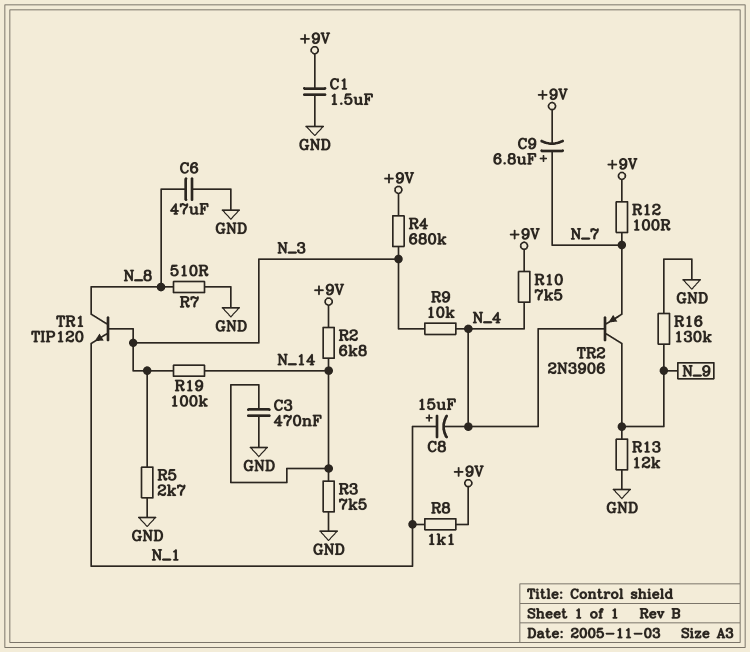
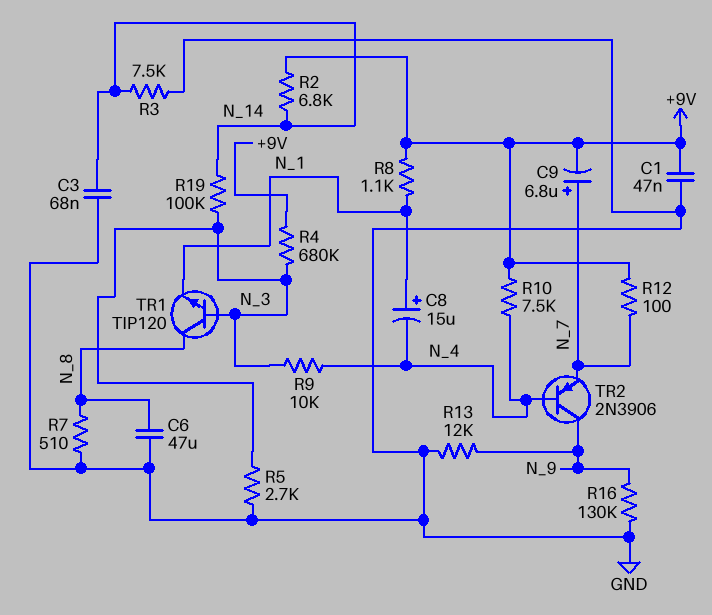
C1: 1.5uF (+9V, GND) -> 47nF (+9V, GND)
C3: 470nF (GND, N_14) -> 68nF (GND, N_14)

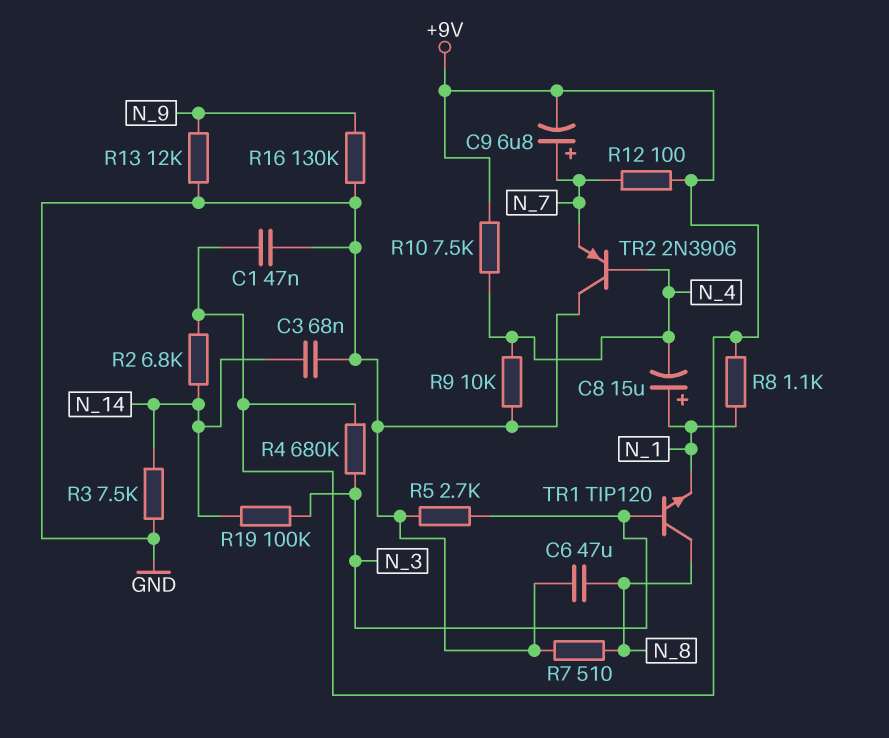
R9: 10k (N_3, N_4) -> 10k (GND, N_4)
TR2: PNP 2N3906 (B N_4, C N_9, E N_7) -> PNP 2N3906 (B N_4, C GND, E N_7)

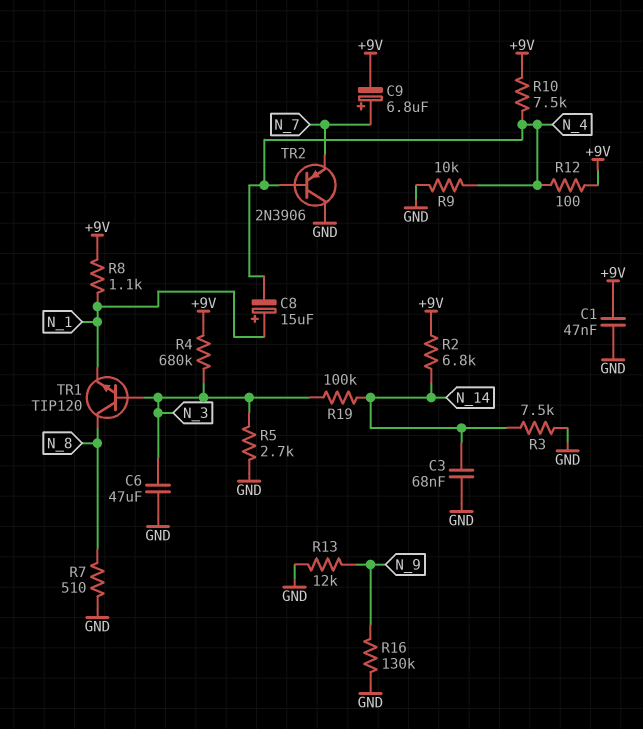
C6: 47uF (GND, N_8) -> 47uF (GND, N_3)
R12: 100 (+9V, N_7) -> 100 (+9V, N_4)

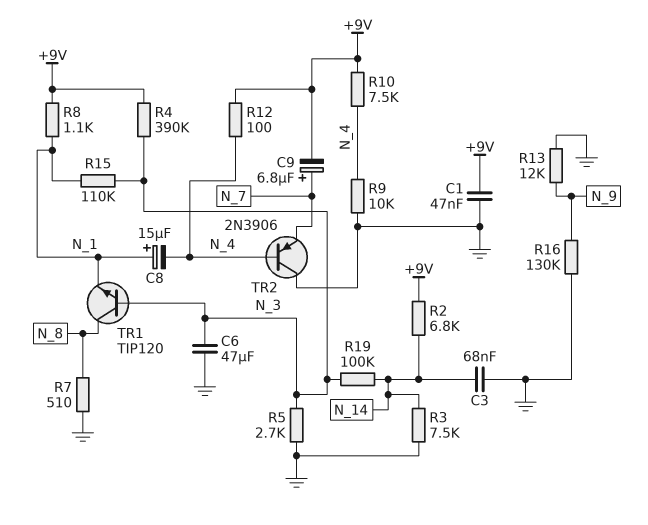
R4: 680k (+9V, N_3) -> 390k (+9V, N_3)
R15: none -> 110k (N_1, N_3)

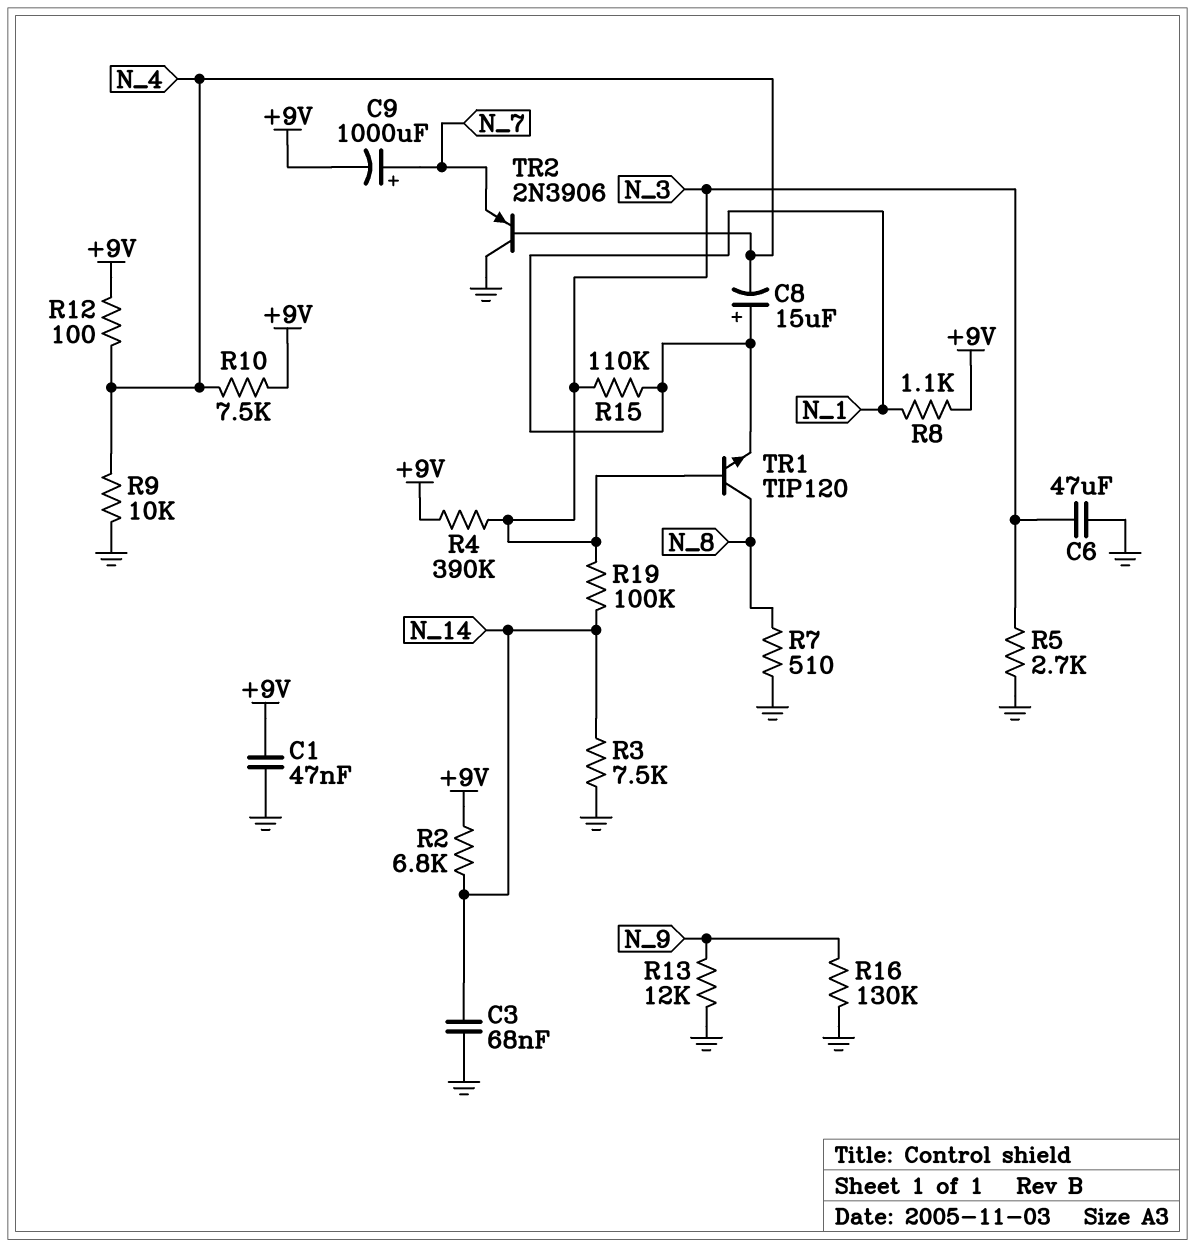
C9: 6.8uF (plus N_7, minus +9V) -> 1000uF (plus N_7, minus +9V)

